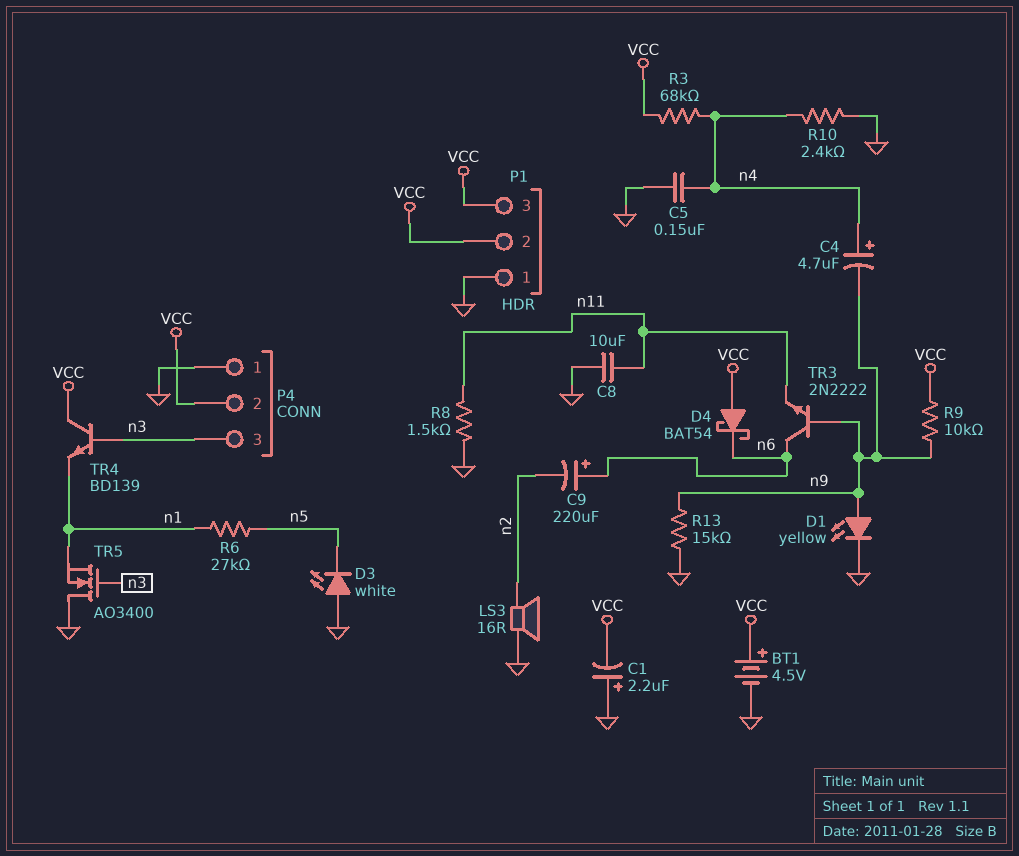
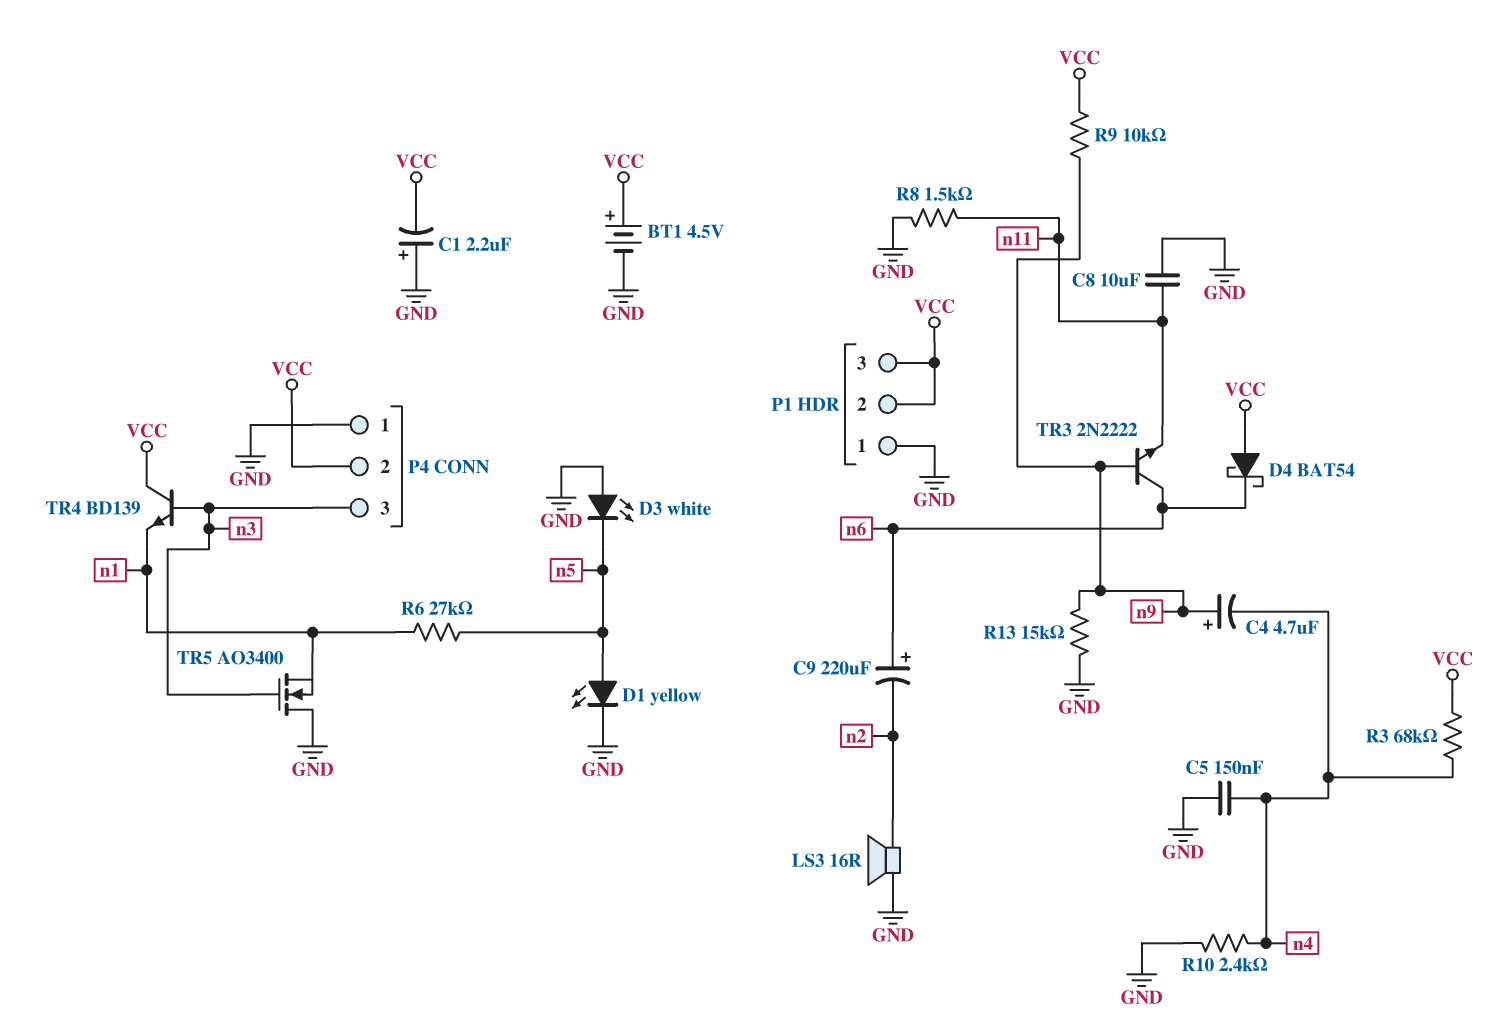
C4: 4.7uF (plus n4, minus n9) -> 4.7uF (plus n9, minus n4)
D1: LED yellow (A n9, K GND) -> LED yellow (A n5, K GND)

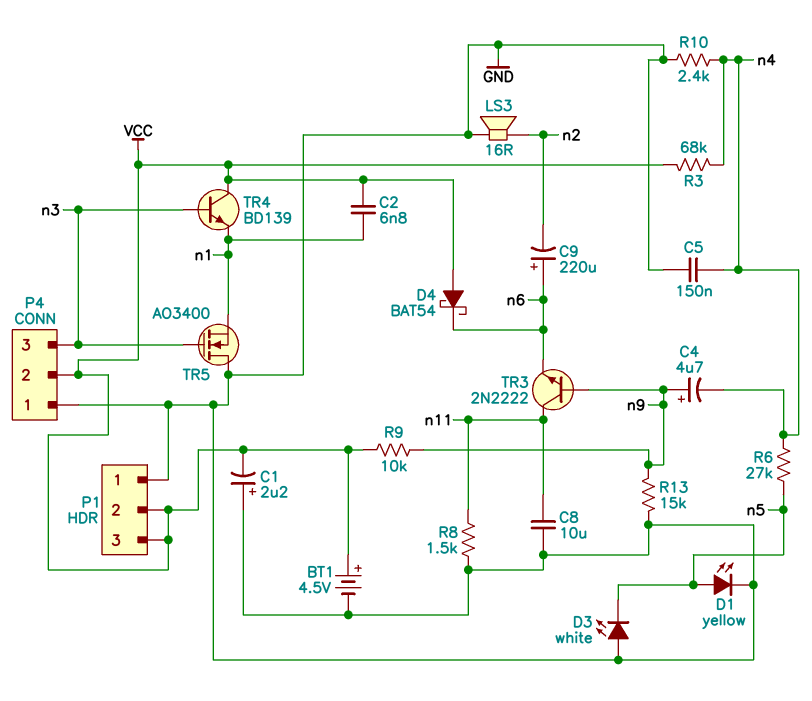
C2: none -> 6.8nF (VCC, n1)
R6: 27k (n1, n5) -> 27k (n4, n5)
TR3: NPN 2N2222 (B n9, C n6, E n11) -> NPN 2N2222 (B n9, C n11, E n6)

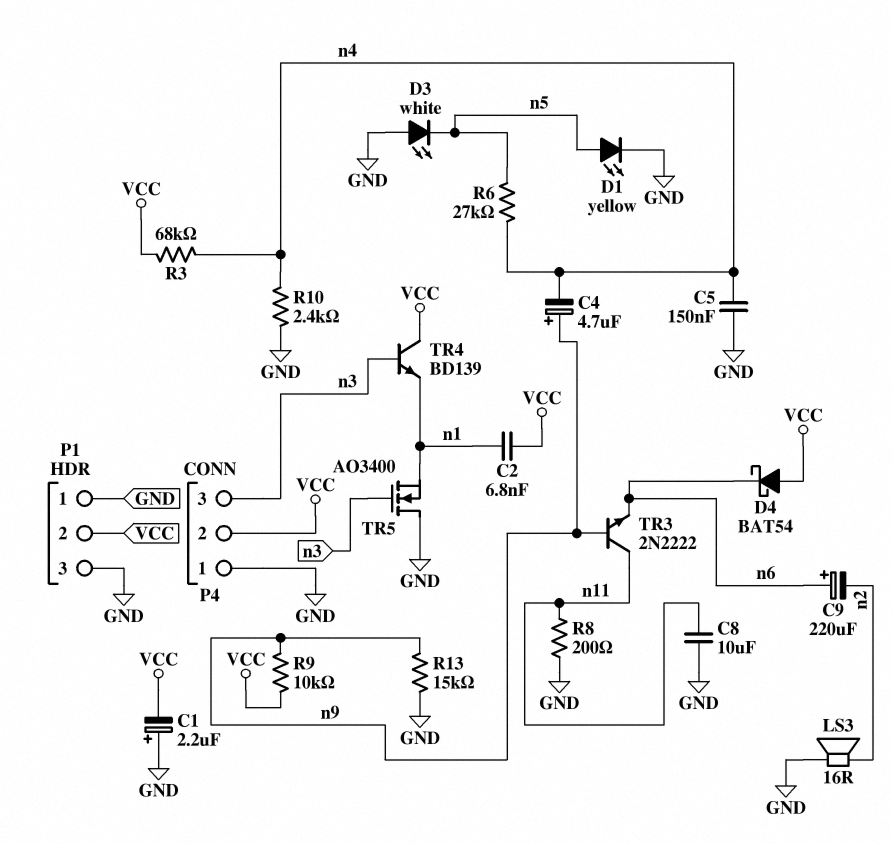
BT1: 4.5V (plus VCC, minus GND) -> none
P1 pin 3: VCC -> GND
R8: 1.5k (GND, n11) -> 200 (GND, n11)

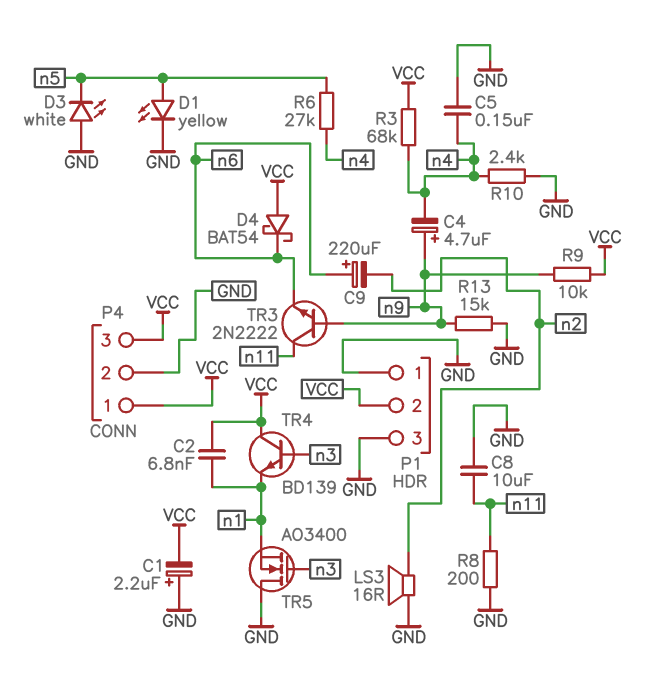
P4 pin 1: GND -> VCC
P4 pin 2: VCC -> GND
P4 pin 3: n3 -> VCC

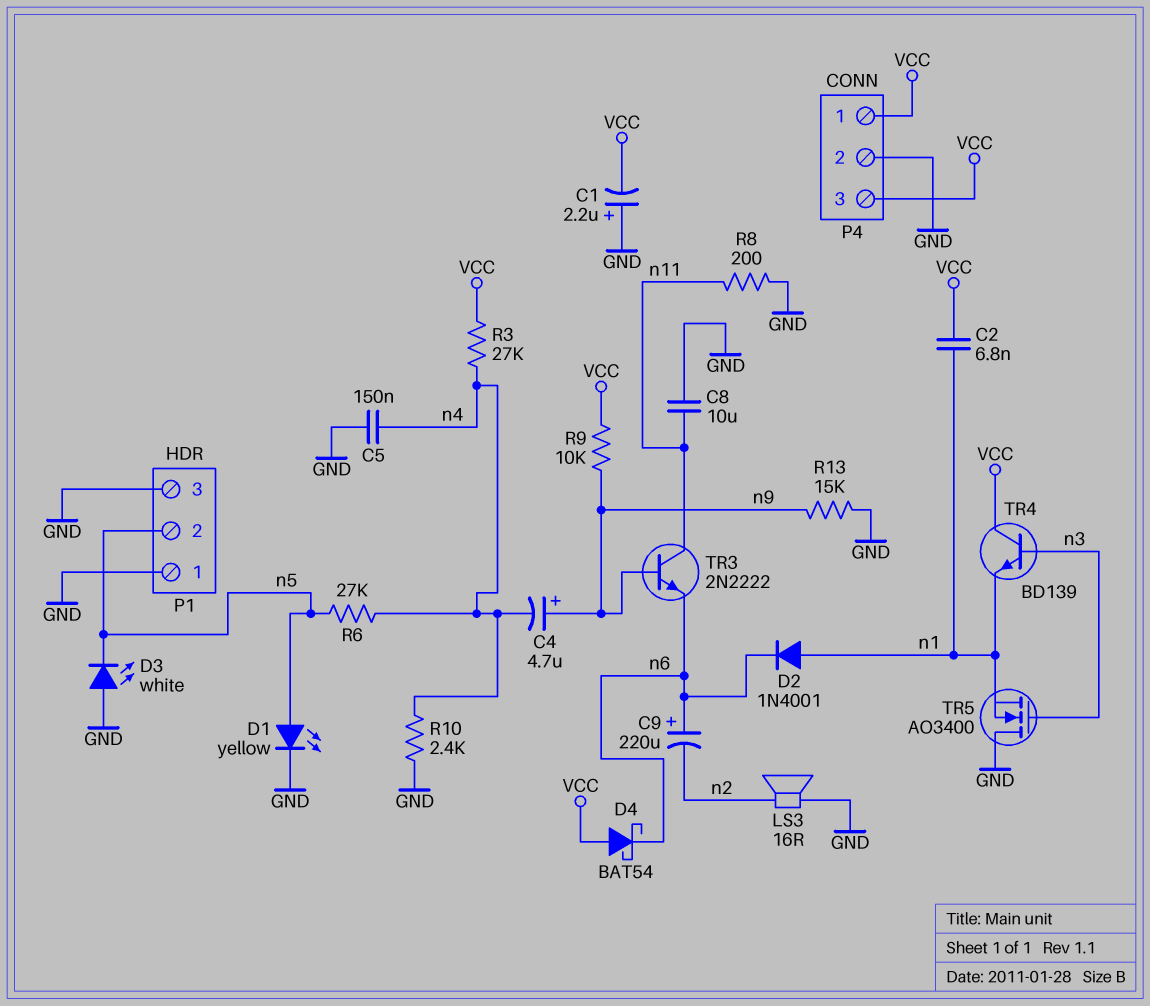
D2: none -> diode 1N4001 (A n1, K n6)
P1 pin 2: VCC -> n5
R3: 68k (VCC, n4) -> 27k (VCC, n4)

